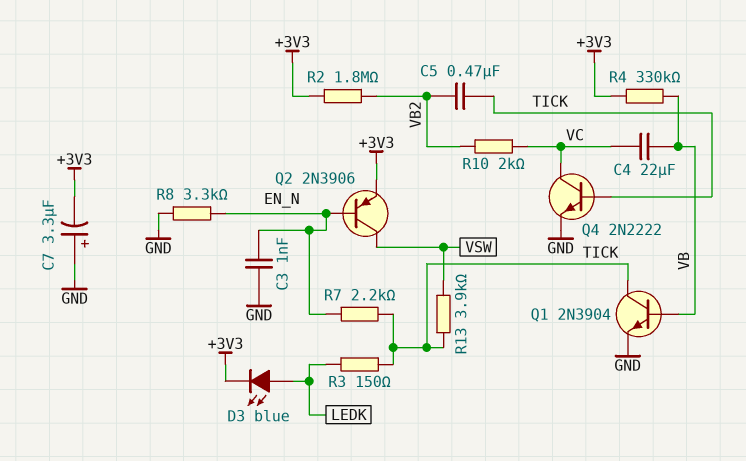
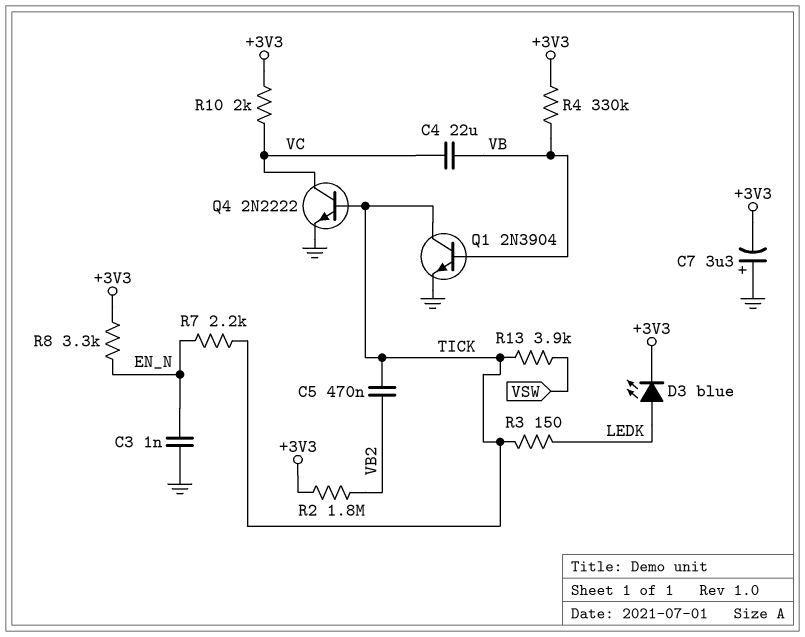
Q2: PNP 2N3906 (B EN_N, C VSW, E +3V3) -> none
R8: 3.3k (EN_N, GND) -> 3.3k (+3V3, EN_N)
R10: 2k (VB2, VC) -> 2k (+3V3, VC)

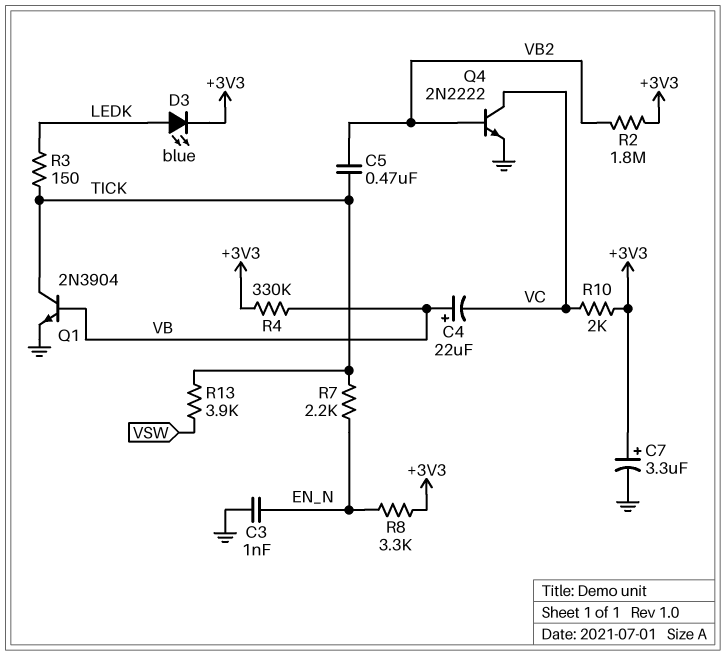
C4: 22uF (VB, VC) -> 22uF (plus VB, minus VC)
C7: 3.3uF (plus GND, minus +3V3) -> 3.3uF (plus +3V3, minus GND)
Q4: NPN 2N2222 (B TICK, C VC, E GND) -> NPN 2N2222 (B VB2, C VC, E GND)

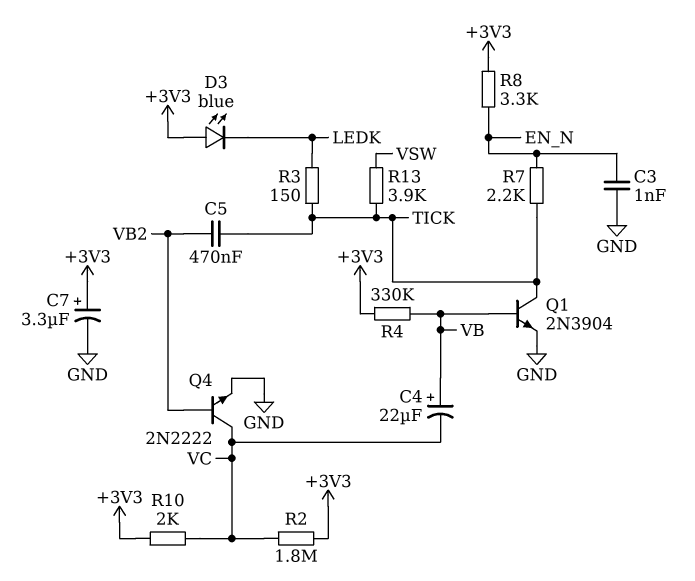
D3: LED blue (A LEDK, K +3V3) -> LED blue (A +3V3, K LEDK)
R2: 1.8M (+3V3, VB2) -> 1.8M (+3V3, VC)

